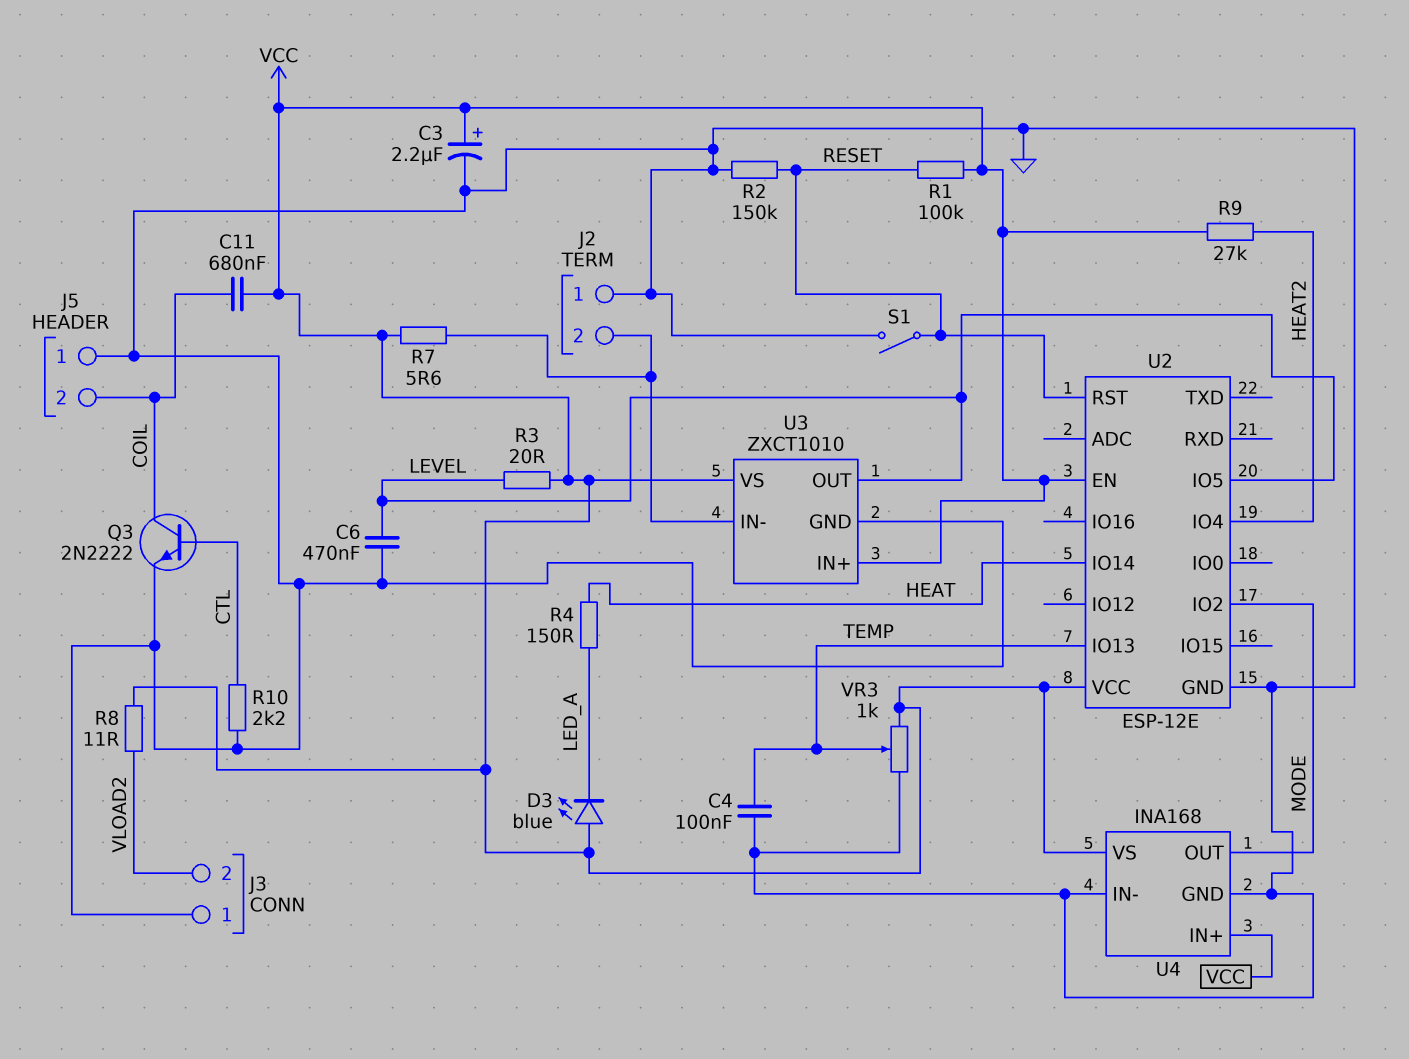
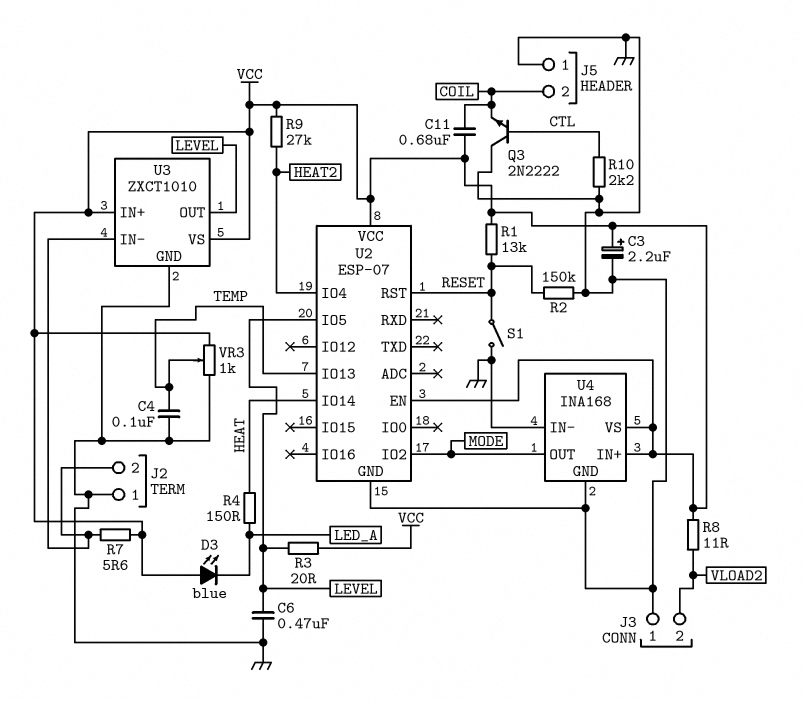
Q3: NPN 2N2222 (B CTL, C COIL, E GND) -> NPN 2N2222 (B CTL, C GND, E COIL)
R1: 100k (RESET, VCC) -> 13k (RESET, VCC)
U2: ESP-12E -> ESP-07

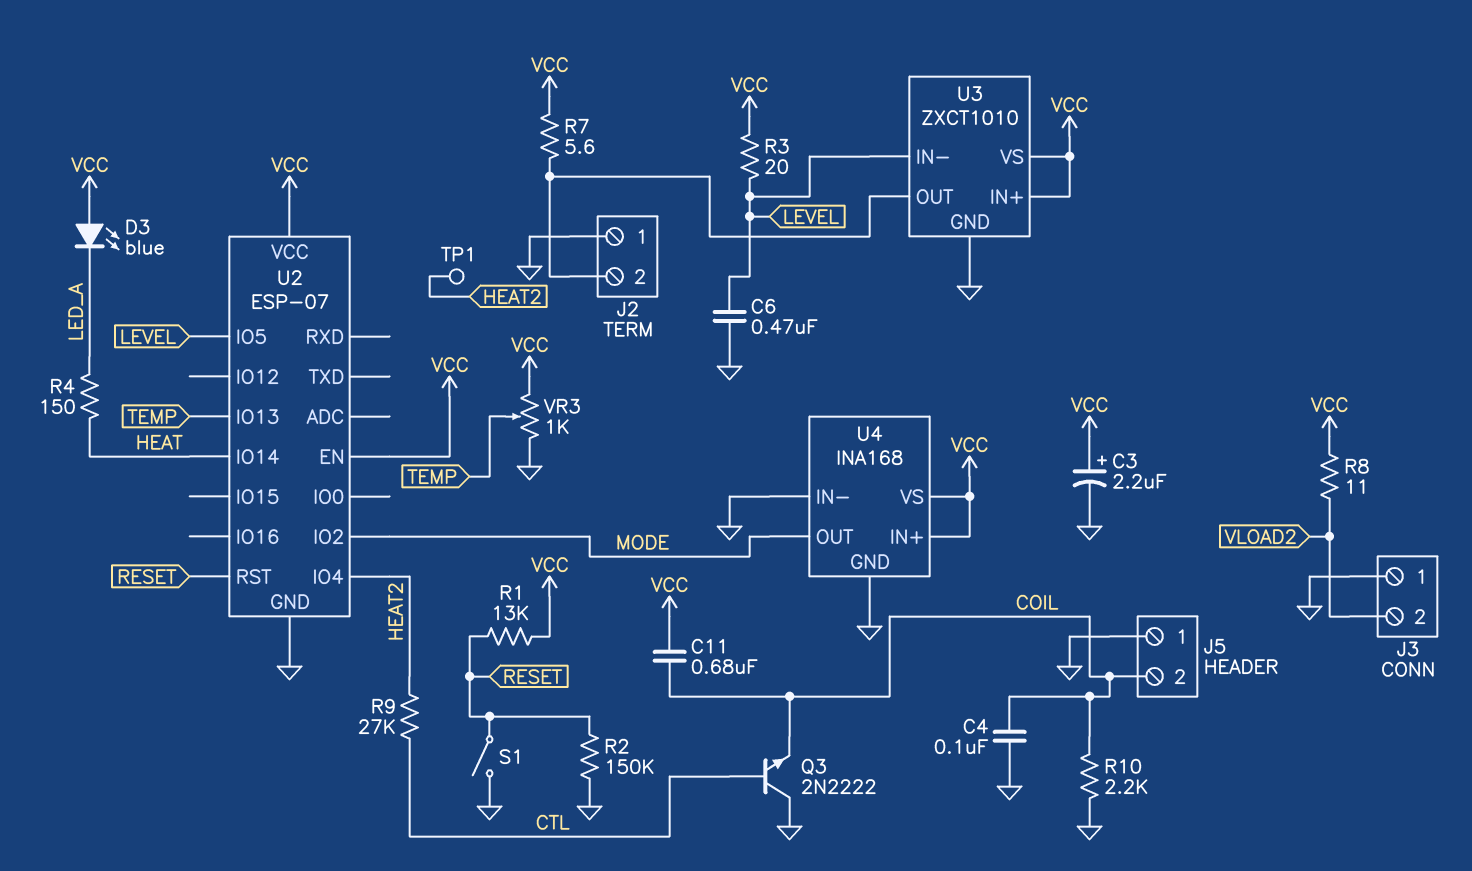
C4: 100nF (GND, TEMP) -> 100nF (COIL, GND)
R9: 27k (HEAT2, VCC) -> 27k (CTL, HEAT2)
R10: 2.2k (CTL, GND) -> 2.2k (COIL, GND)
TP1: none -> test point (HEAT2)
U3 pin IN-: J2/2 -> LEVEL
U3 pin OUT: LEVEL -> J2/2

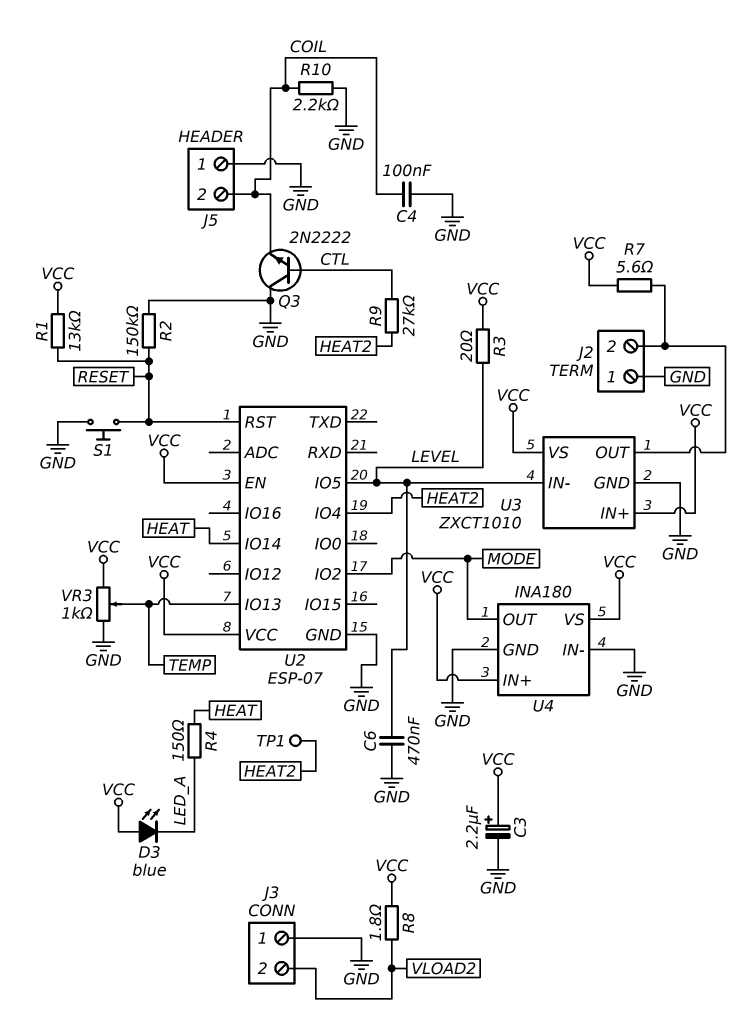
C11: 680nF (COIL, VCC) -> none
R8: 11 (VCC, VLOAD2) -> 1.8 (VCC, VLOAD2)
S1: switch (GND, RESET) -> button (GND, RESET)
U4: INA168 -> INA180

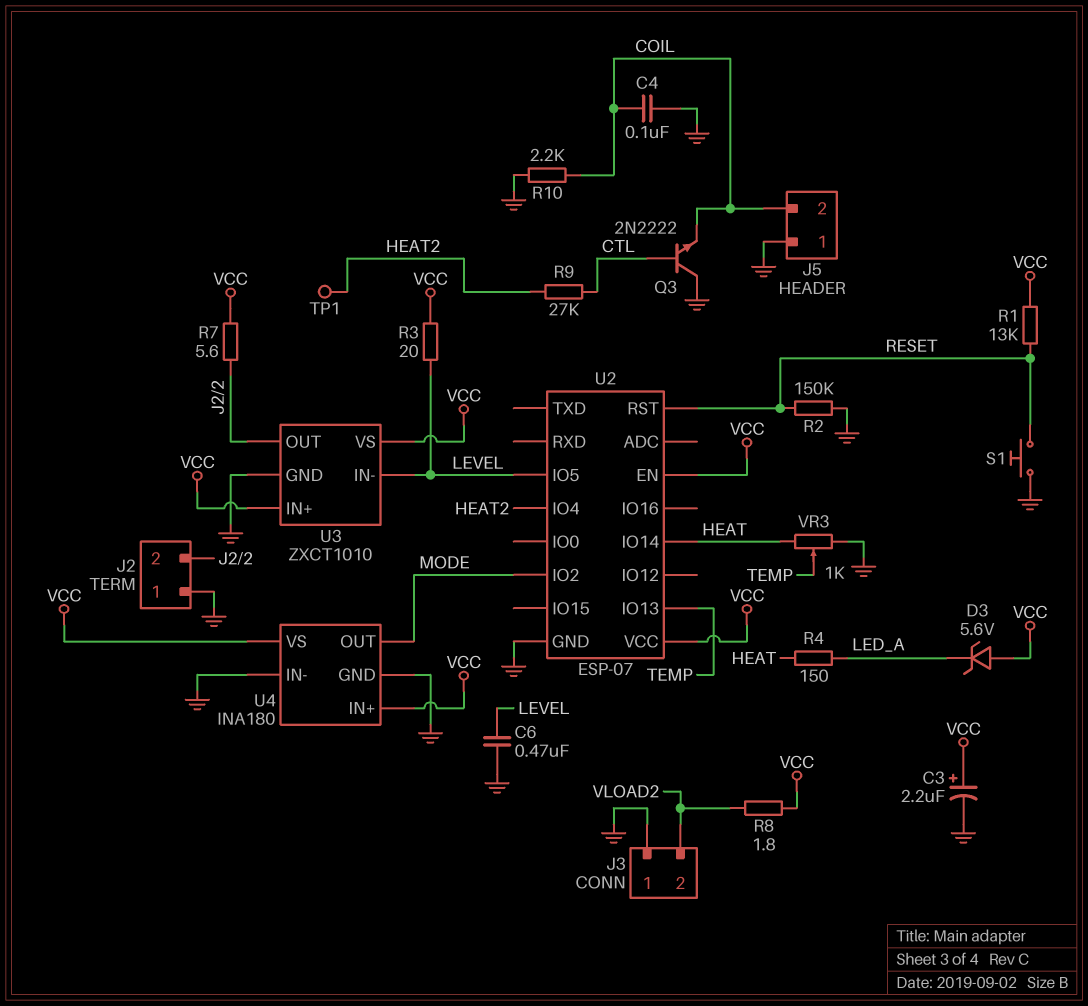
D3: LED blue (A VCC, K LED_A) -> zener 5.6V (A VCC, K LED_A)
VR3: 1k (GND, VCC, wiper TEMP) -> 1k (GND, HEAT, wiper TEMP)

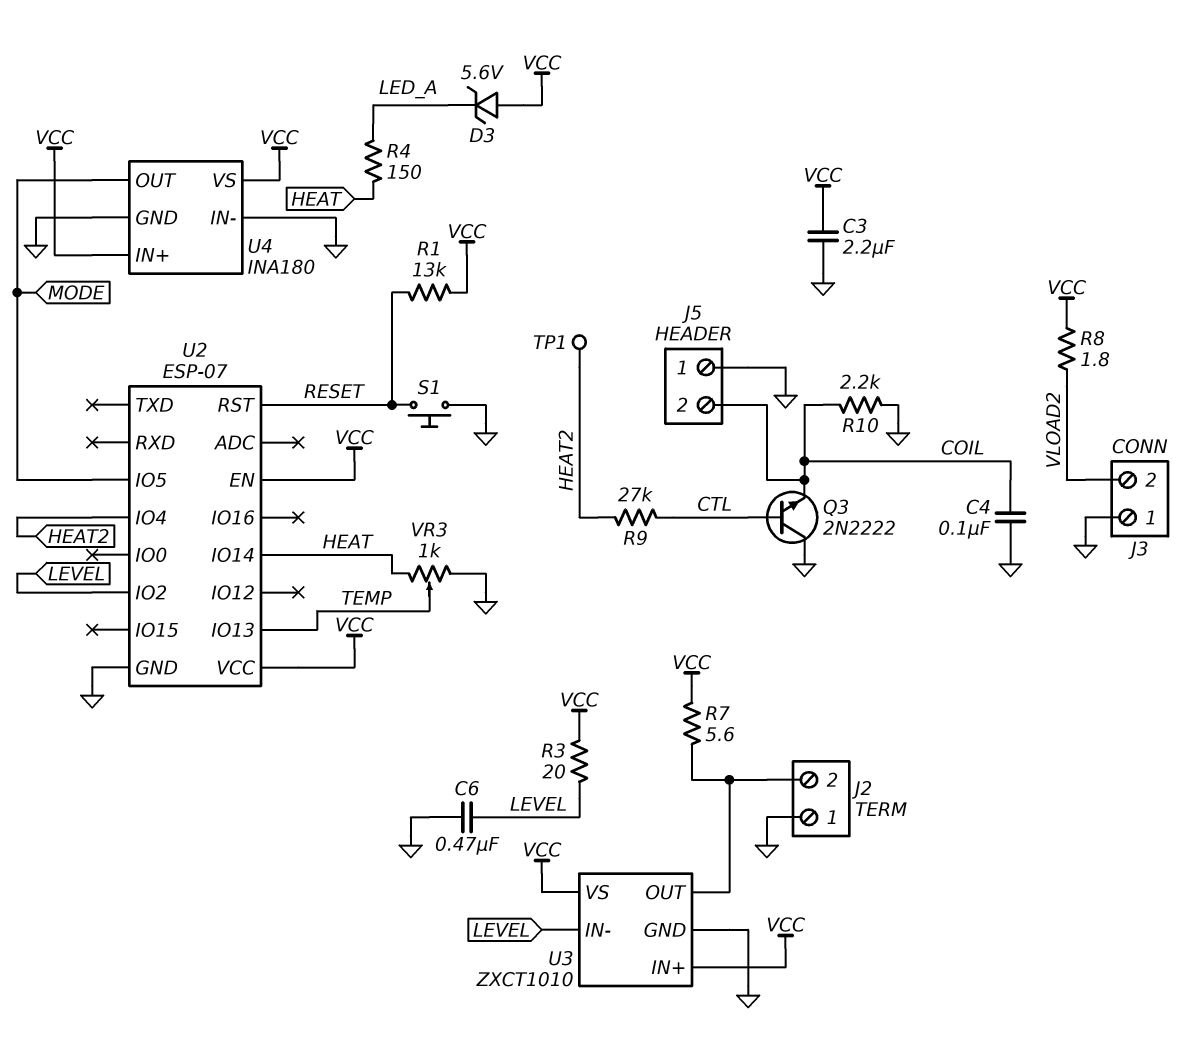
C3: 2.2uF (plus VCC, minus GND) -> 2.2uF (GND, VCC)
R2: 150k (GND, RESET) -> none
U2 pin IO2: MODE -> LEVEL
U2 pin IO5: LEVEL -> MODE

